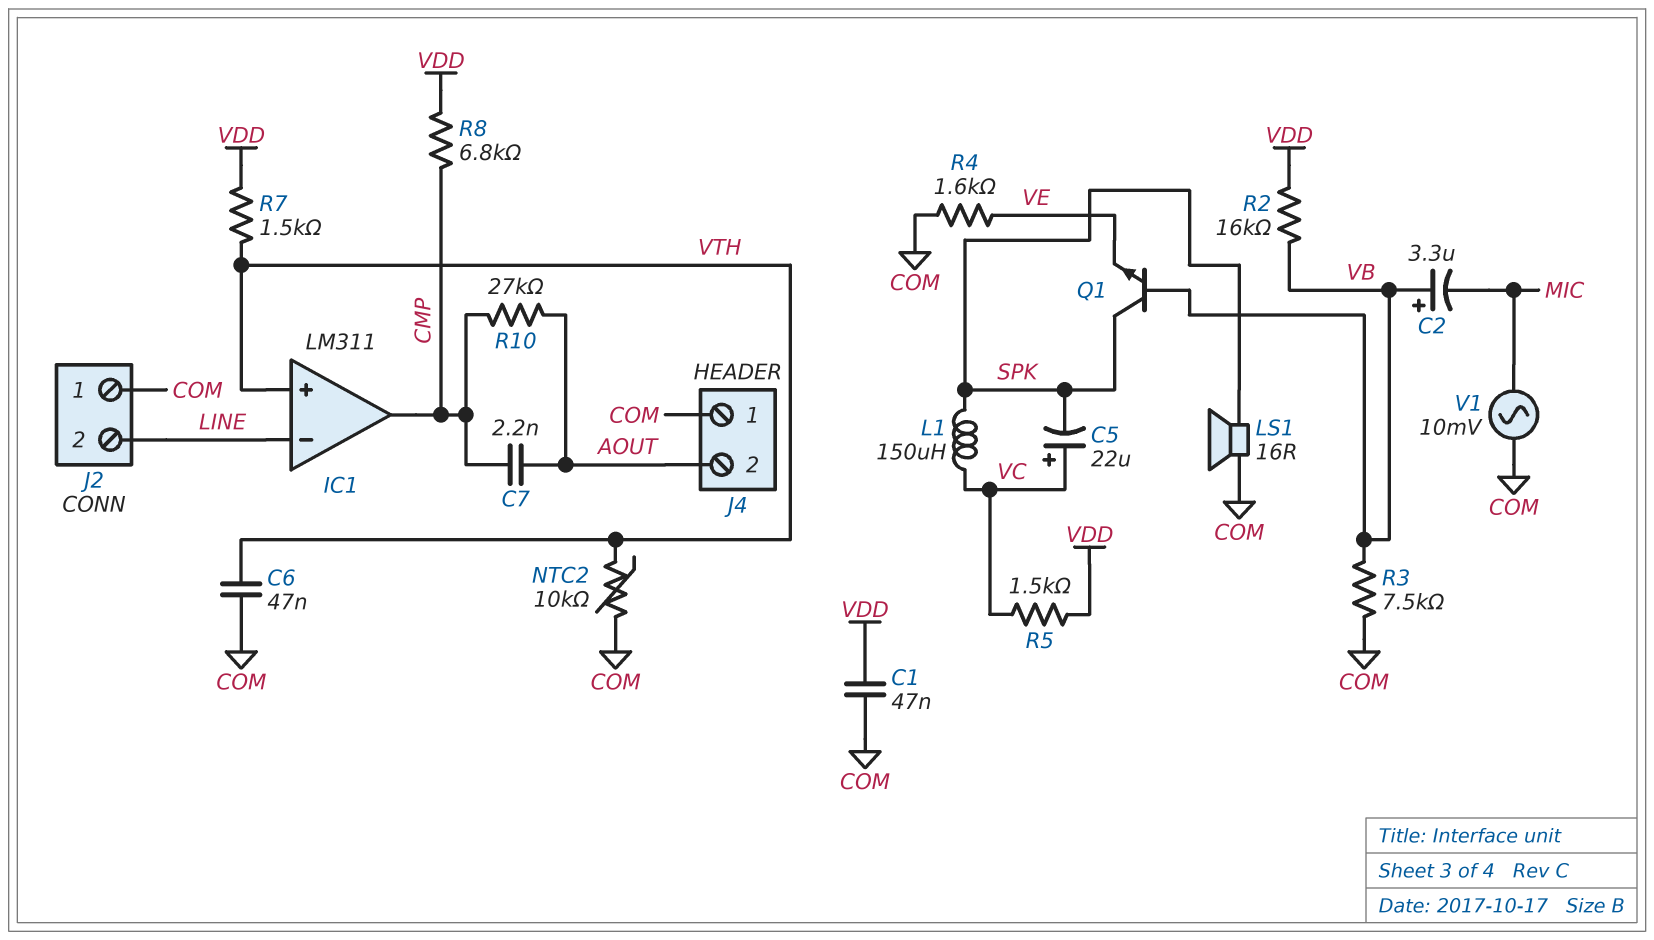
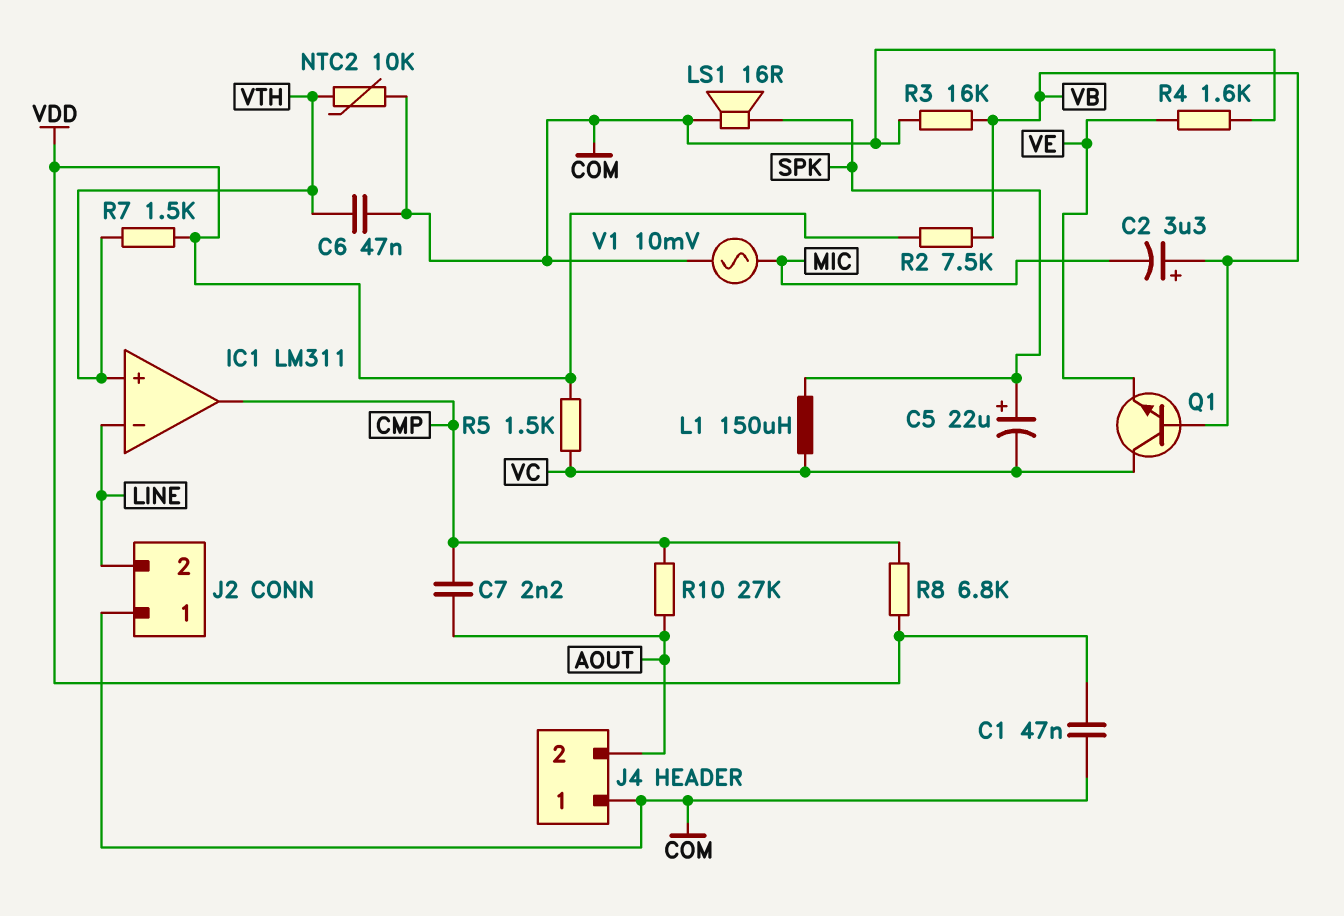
C5: 22uF (plus VC, minus SPK) -> 22uF (plus SPK, minus VC)
Q1: NPN (B VB, C SPK, E VE) -> NPN (B VB, C VC, E VE)
R2: 16k (VB, VDD) -> 7.5k (VB, VDD)
R3: 7.5k (COM, VB) -> 16k (COM, VB)

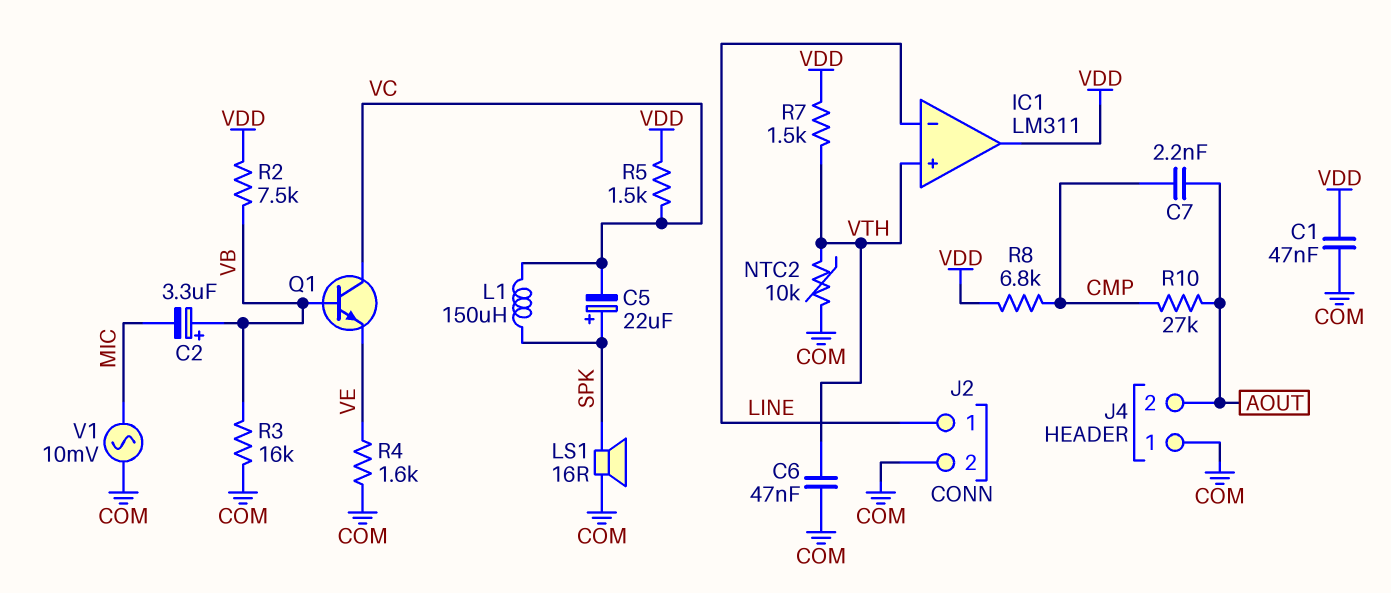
IC1 pin out: CMP -> VDD
J2 pin 1: COM -> LINE
J2 pin 2: LINE -> COM

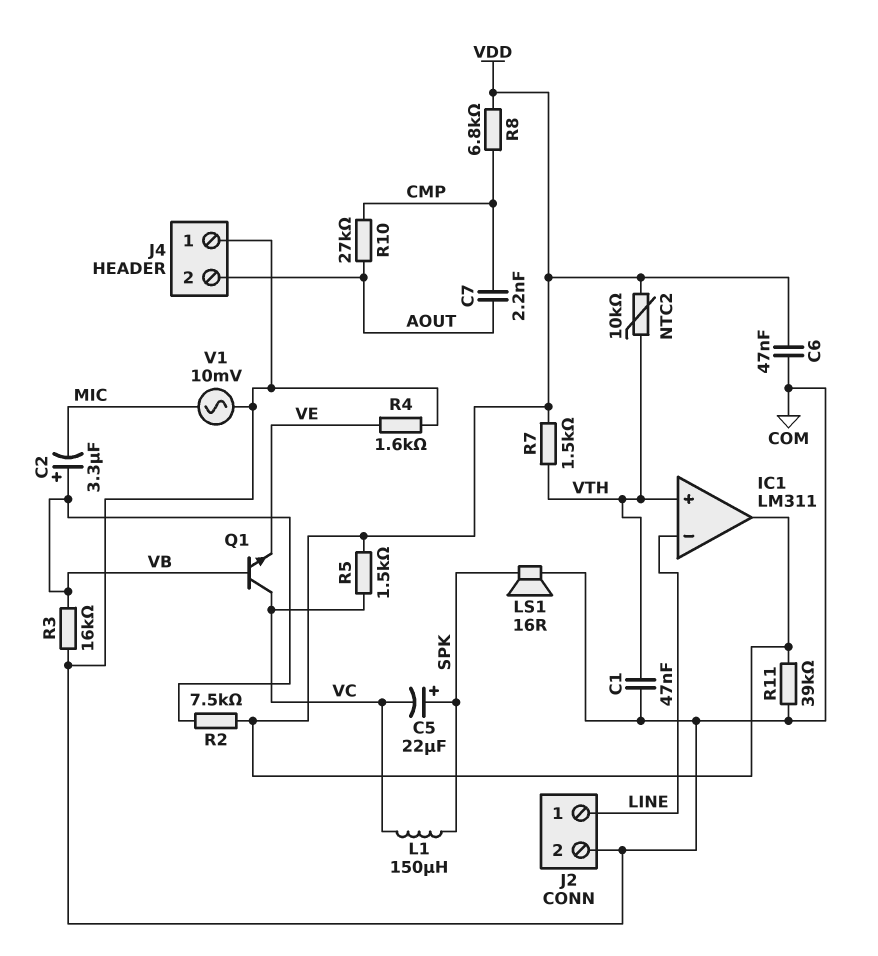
C1: 47nF (COM, VDD) -> 47nF (COM, VTH)
C6: 47nF (COM, VTH) -> 47nF (COM, VDD)
NTC2: 10k (COM, VTH) -> 10k (VDD, VTH)
R11: none -> 39k (COM, VDD)

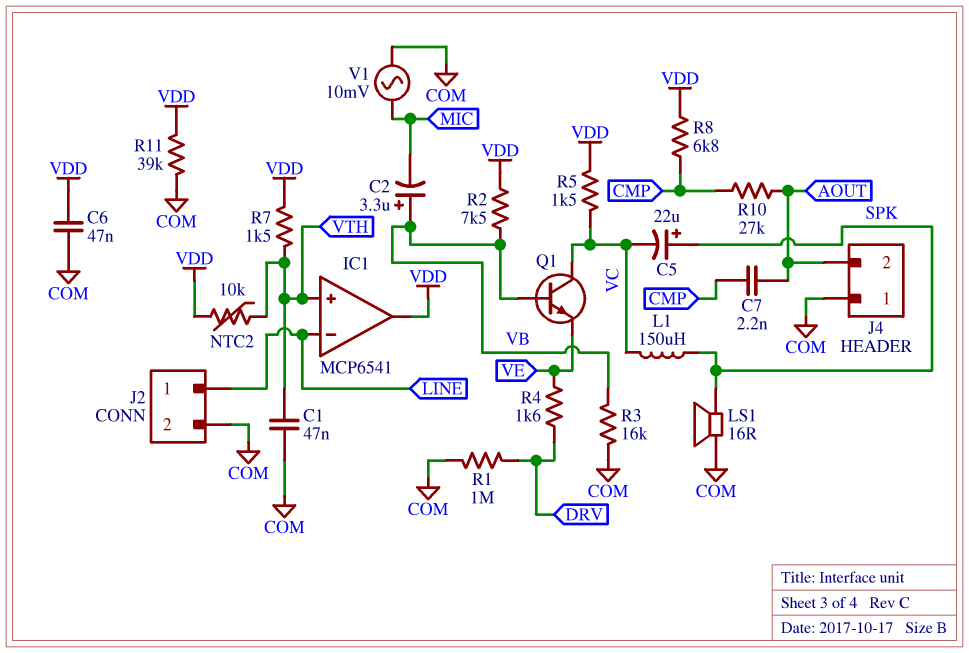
IC1: LM311 -> MCP6541
R1: none -> 1M (COM, DRV)
R4: 1.6k (COM, VE) -> 1.6k (DRV, VE)

